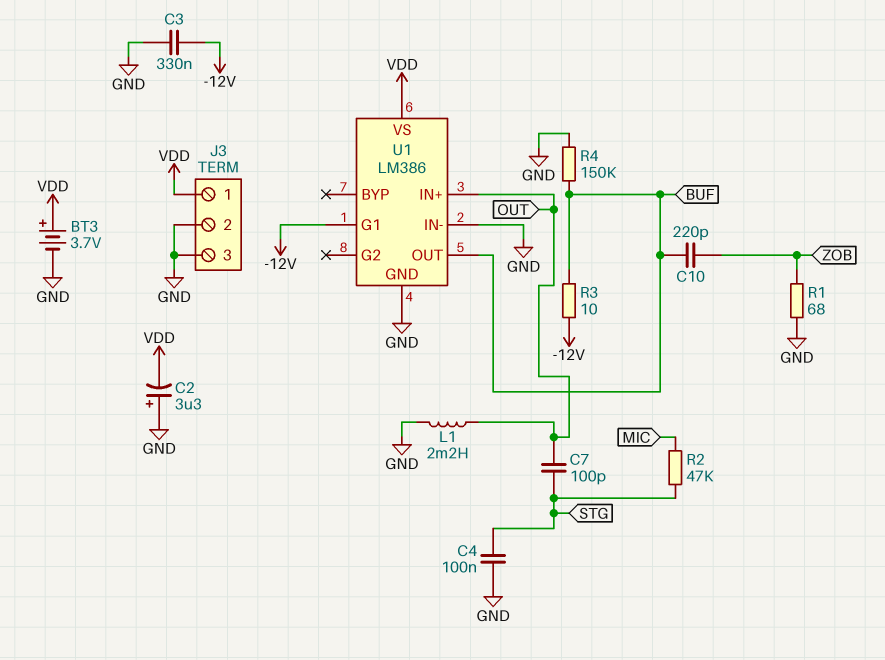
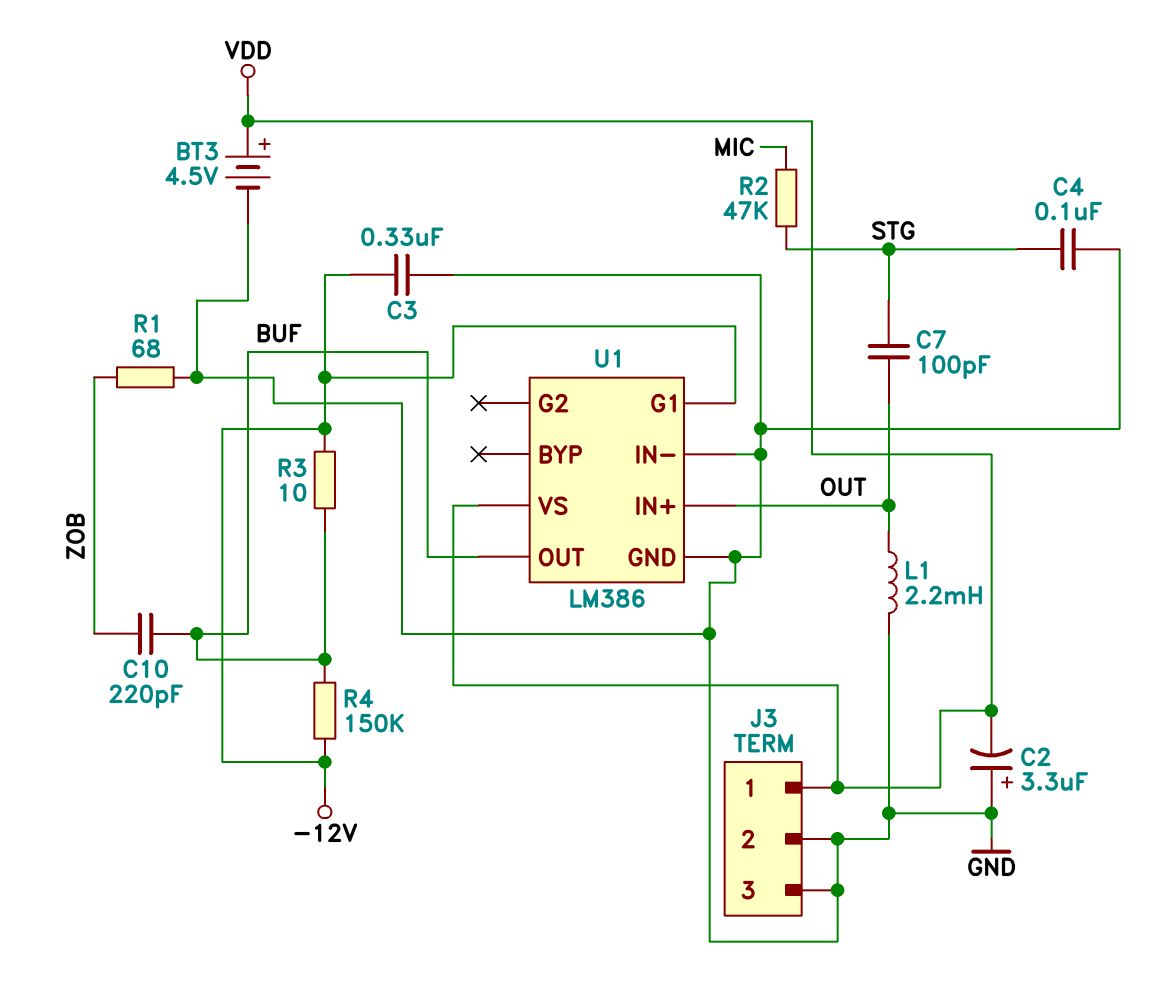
BT3: 3.7V (plus VDD, minus GND) -> 4.5V (plus VDD, minus GND)
R4: 150k (BUF, GND) -> 150k (-12V, BUF)

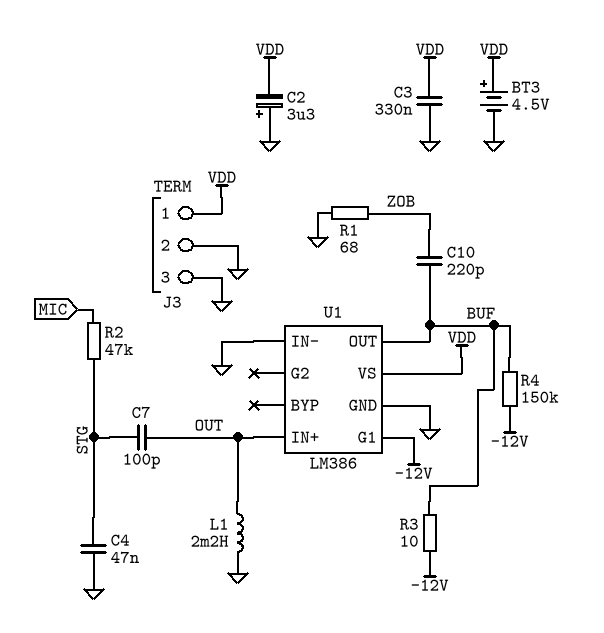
C3: 330nF (-12V, GND) -> 330nF (GND, VDD)
C4: 100nF (GND, STG) -> 47nF (GND, STG)

